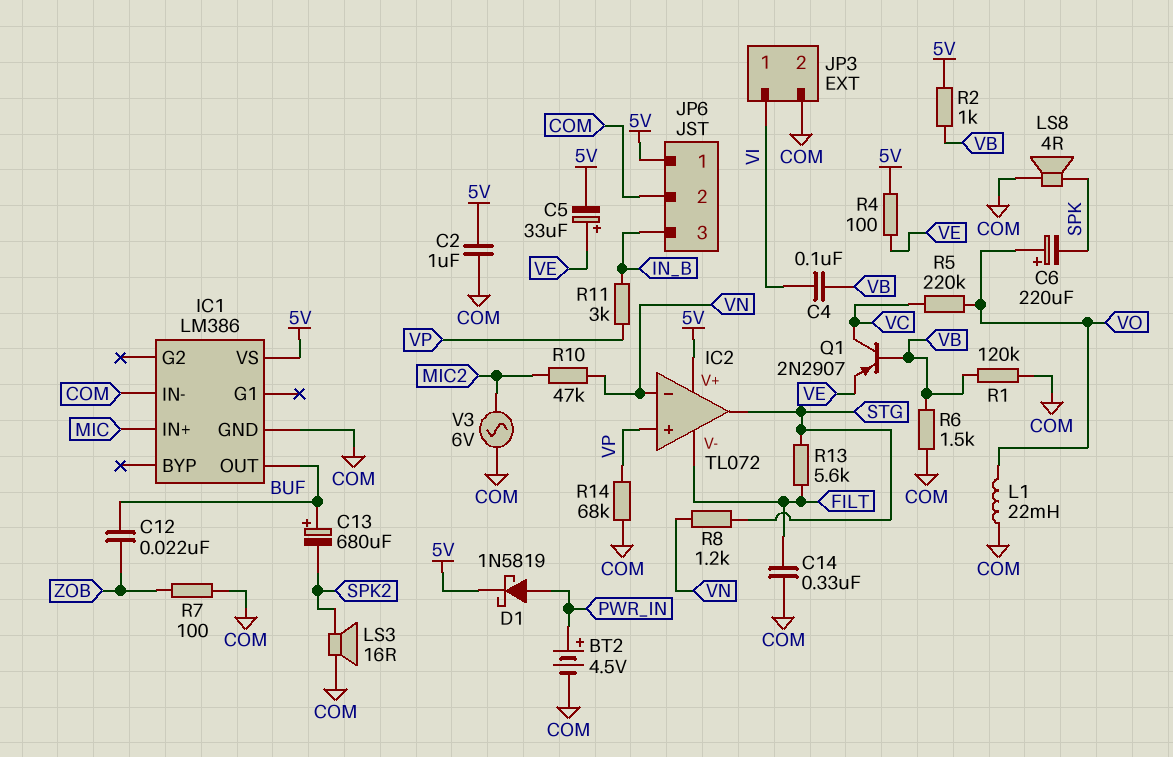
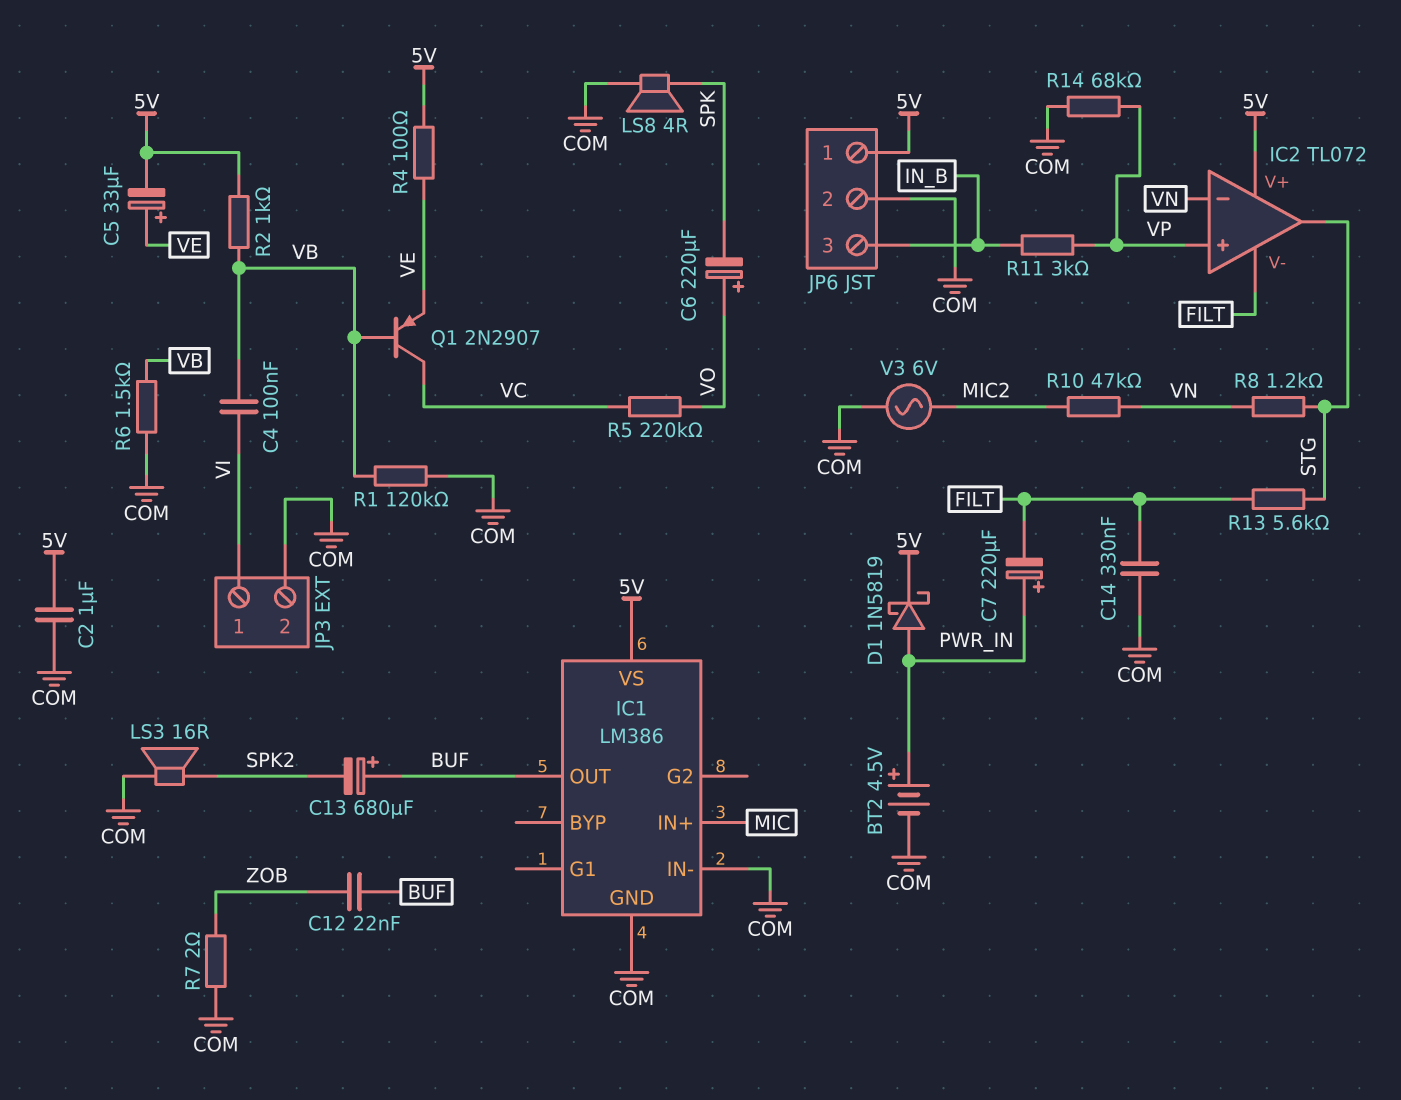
C7: none -> 220uF (plus PWR_IN, minus FILT)
L1: 22mH (COM, VO) -> none
R7: 100 (COM, ZOB) -> 2 (COM, ZOB)

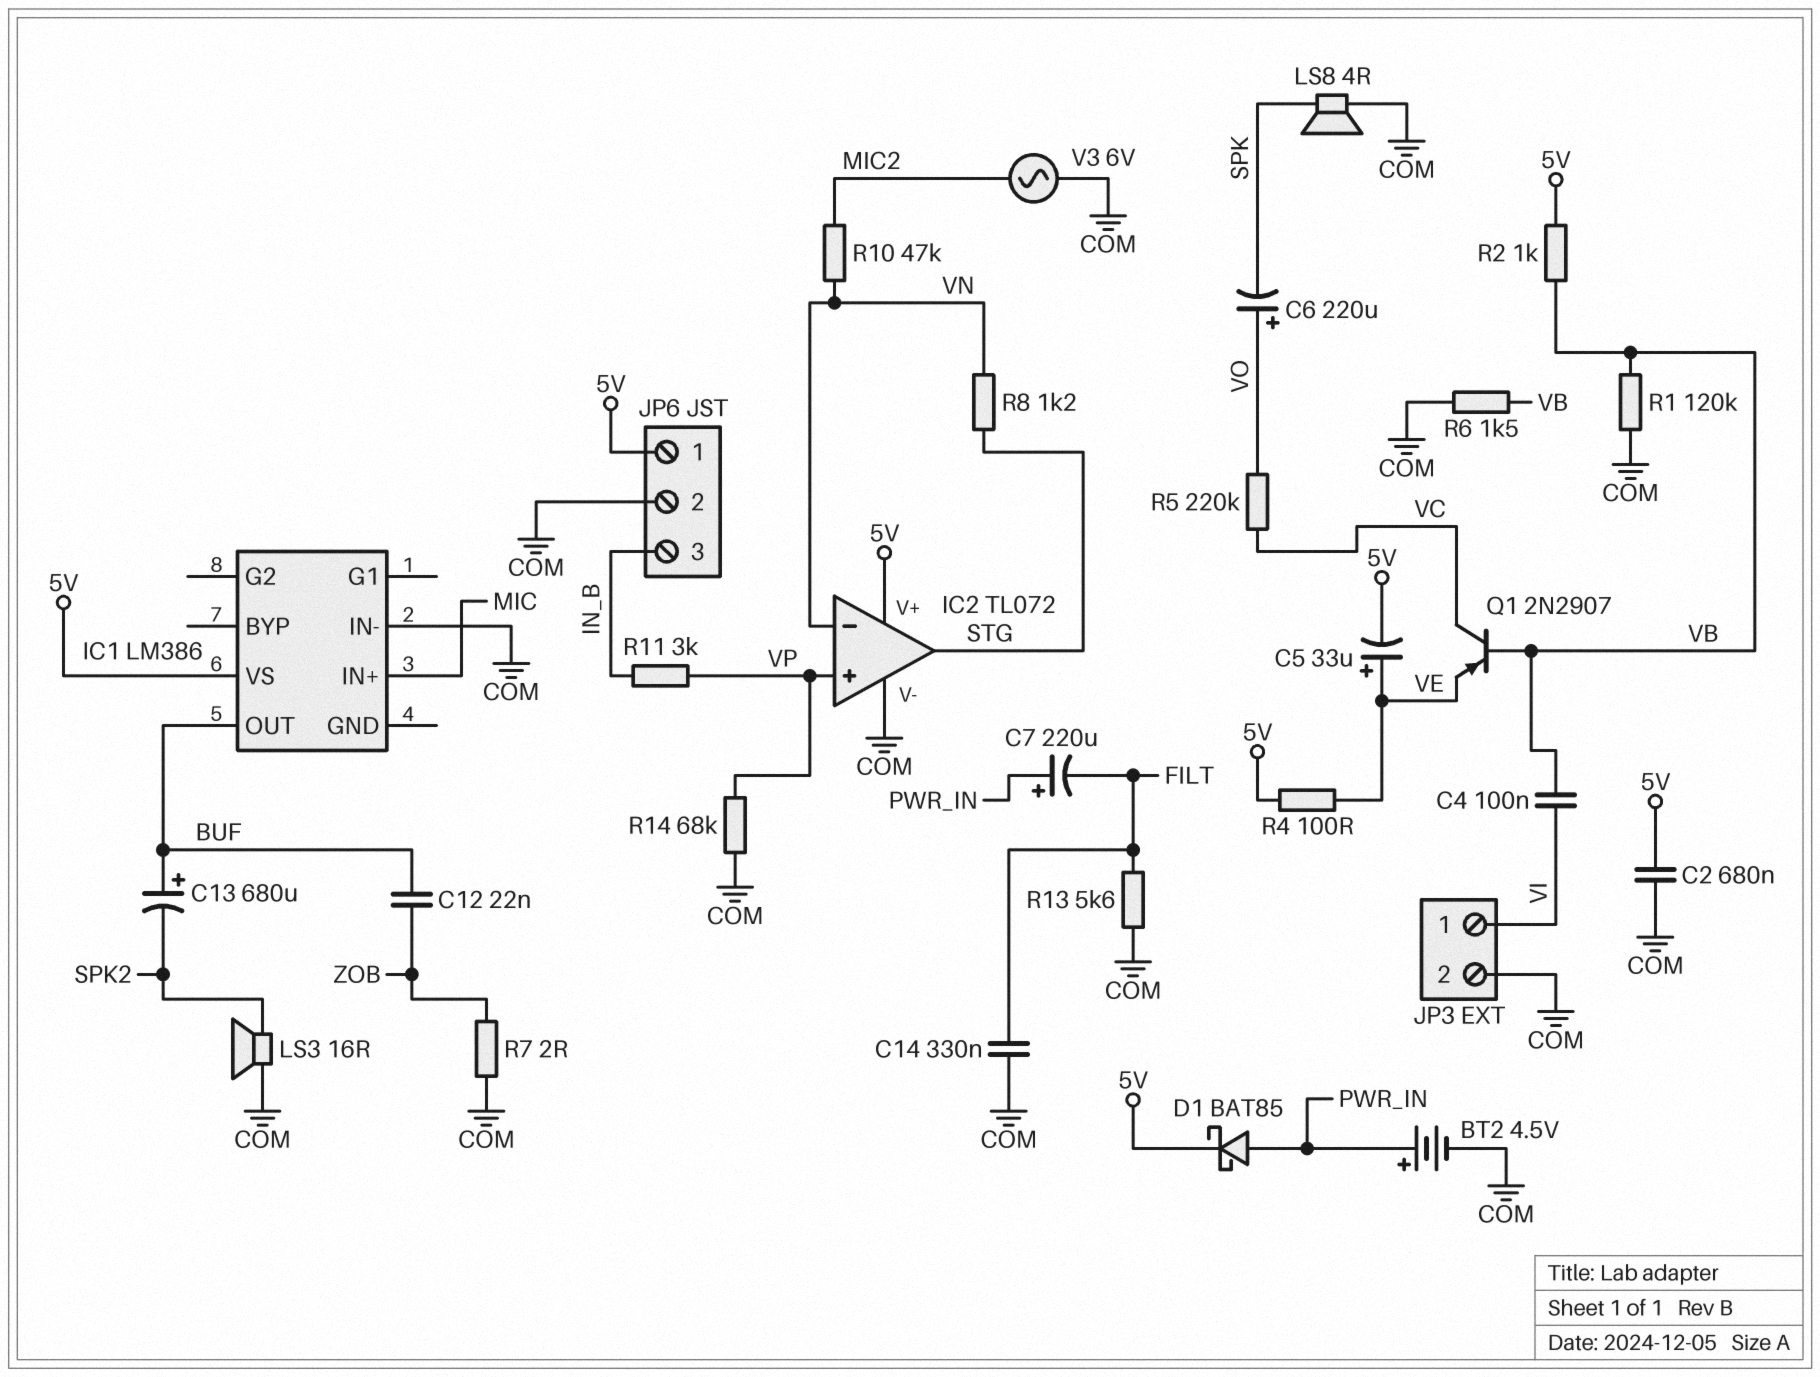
C2: 1uF (5V, COM) -> 680nF (5V, COM)
D1: schottky 1N5819 (A PWR_IN, K 5V) -> schottky BAT85 (A PWR_IN, K 5V)
IC1 pin GND: COM -> none
IC2 pin V-: FILT -> COM
R13: 5.6k (FILT, STG) -> 5.6k (COM, FILT)

